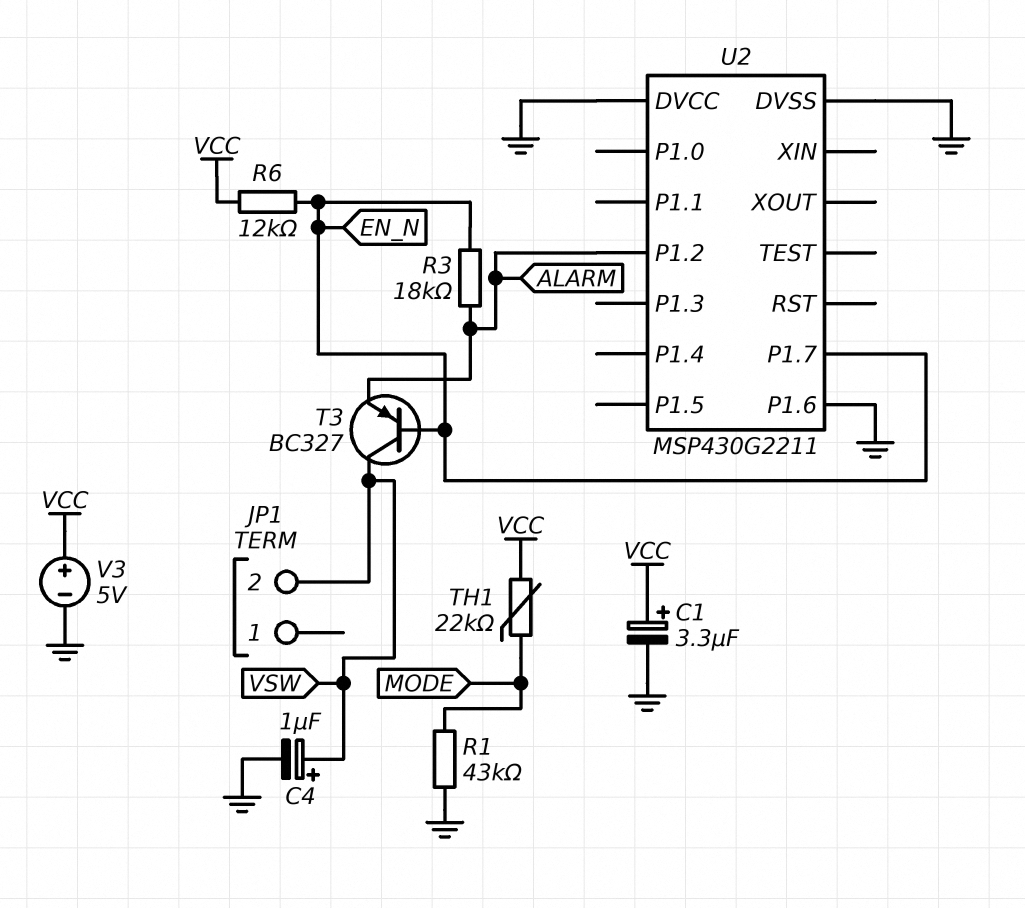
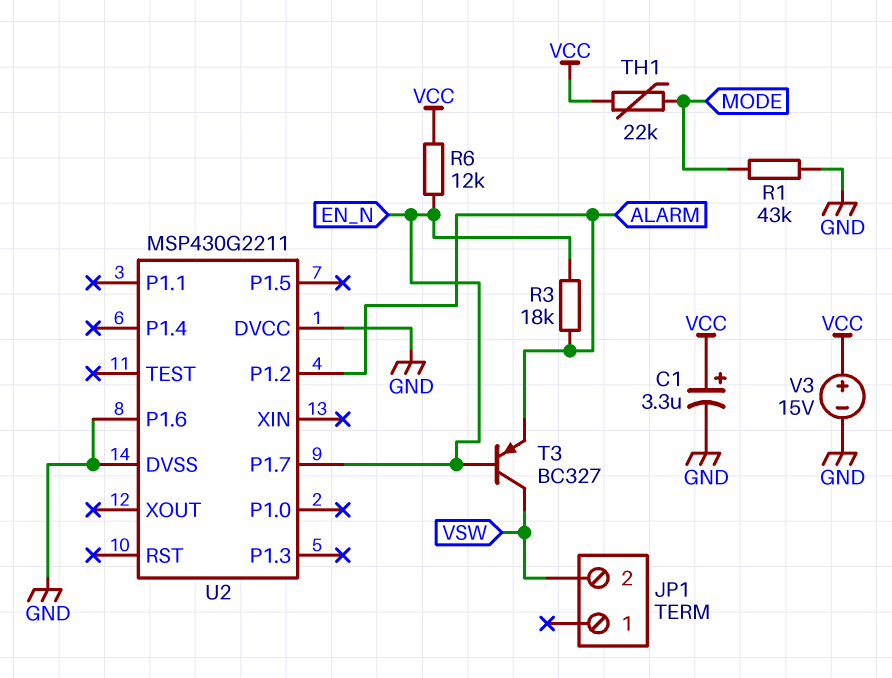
C4: 1uF (plus VSW, minus GND) -> none
V3: 5V (plus VCC, minus GND) -> 15V (plus VCC, minus GND)

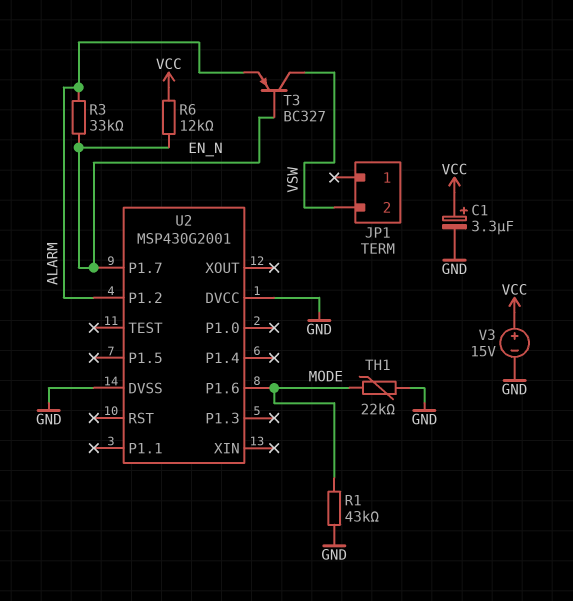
R3: 18k (ALARM, EN_N) -> 33k (ALARM, EN_N)
TH1: 22k (MODE, VCC) -> 22k (GND, MODE)
U2: MSP430G2211 -> MSP430G2001
U2 pin P1.6: GND -> MODE

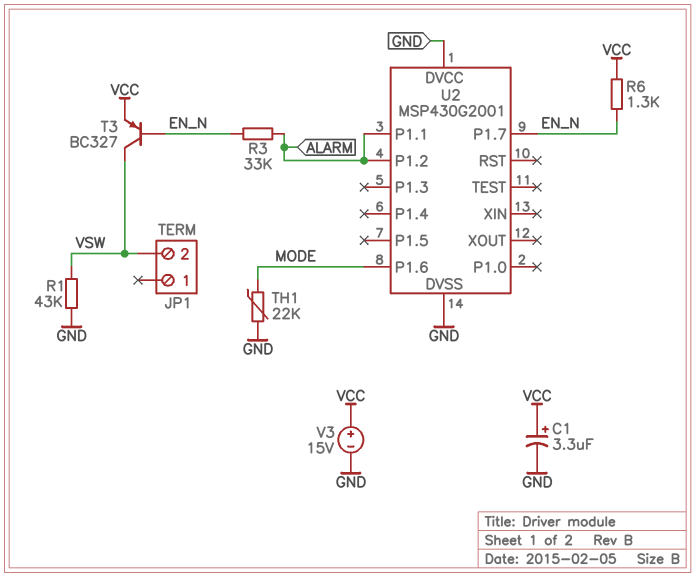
R1: 43k (GND, MODE) -> 43k (GND, VSW)
R6: 12k (EN_N, VCC) -> 1.3k (EN_N, VCC)
T3: PNP BC327 (B EN_N, C VSW, E ALARM) -> PNP BC327 (B EN_N, C VSW, E VCC)
U2 pin P1.1: none -> ALARM

